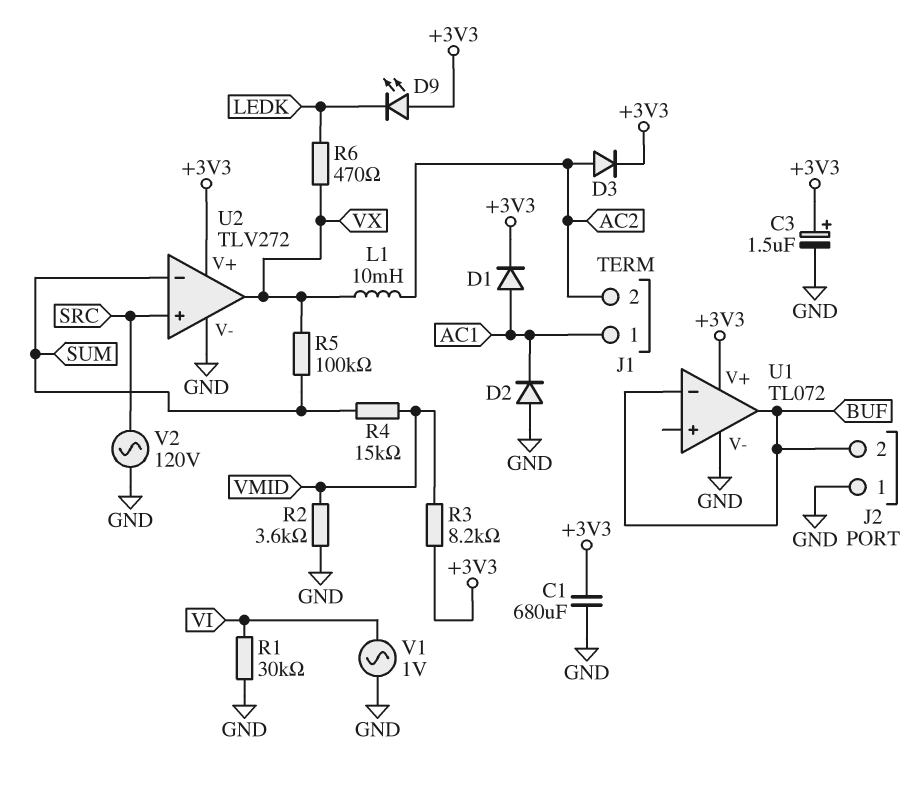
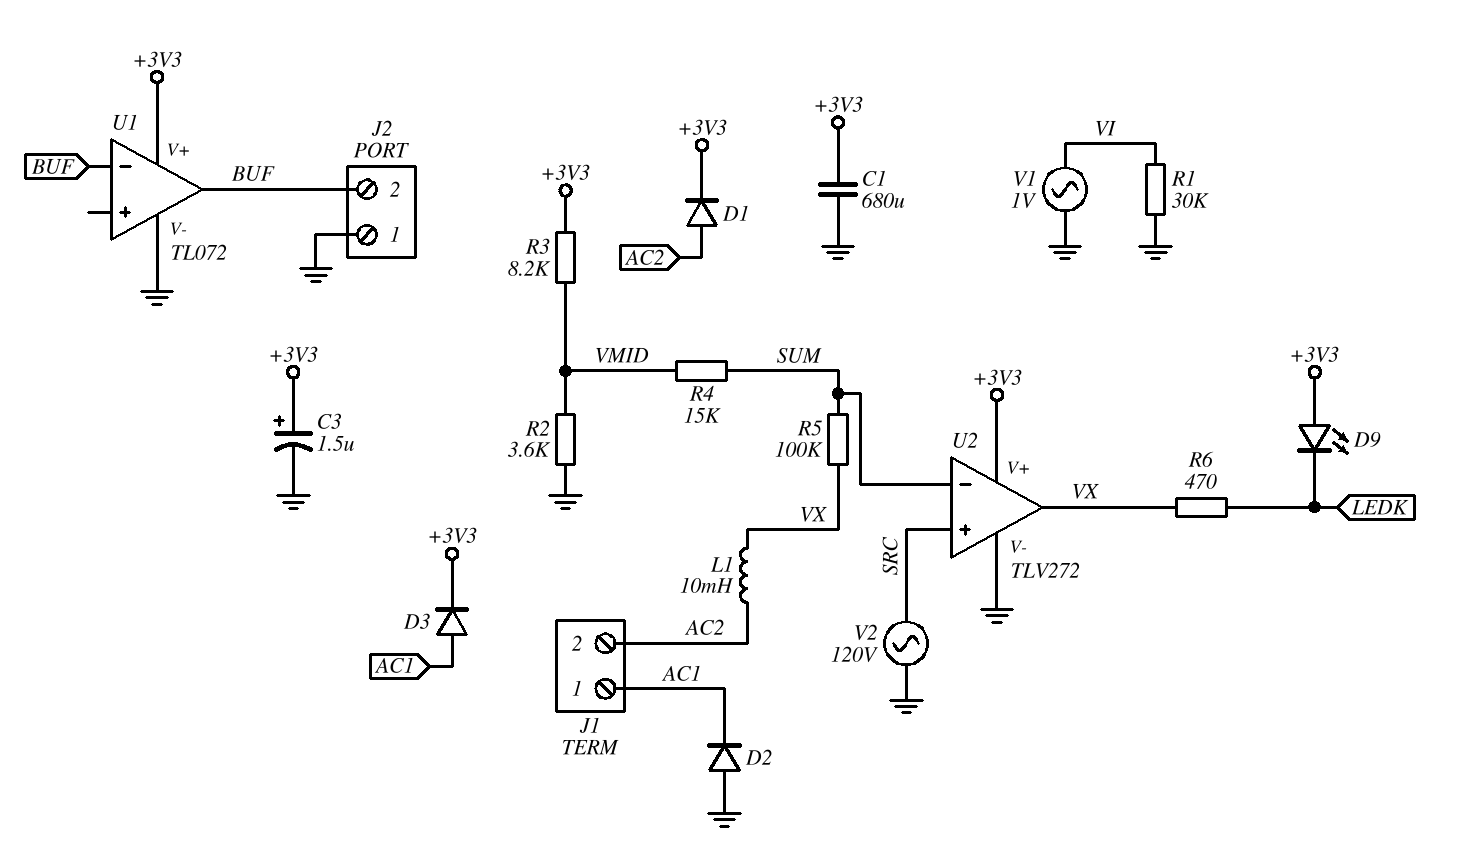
D1: diode (A AC1, K +3V3) -> diode (A AC2, K +3V3)
D3: diode (A AC2, K +3V3) -> diode (A AC1, K +3V3)

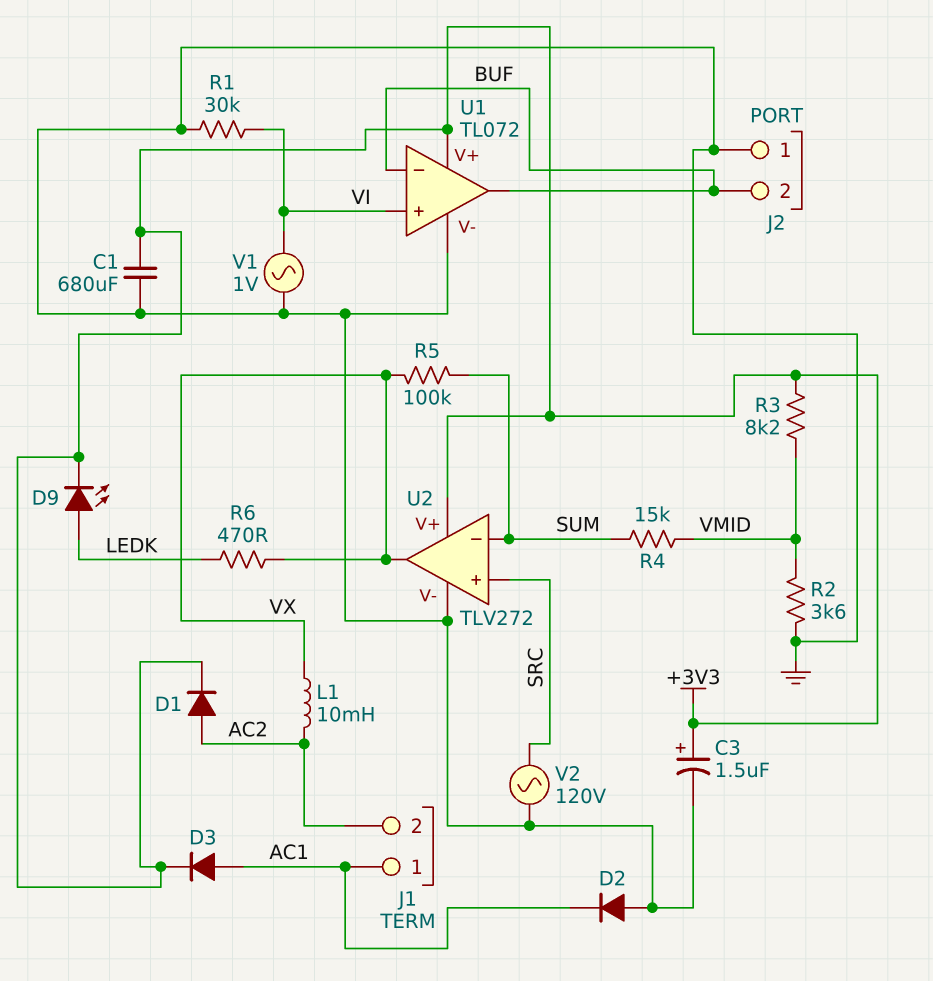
D9: LED (A +3V3, K LEDK) -> LED (A LEDK, K +3V3)
U1 pin in+: none -> VI

